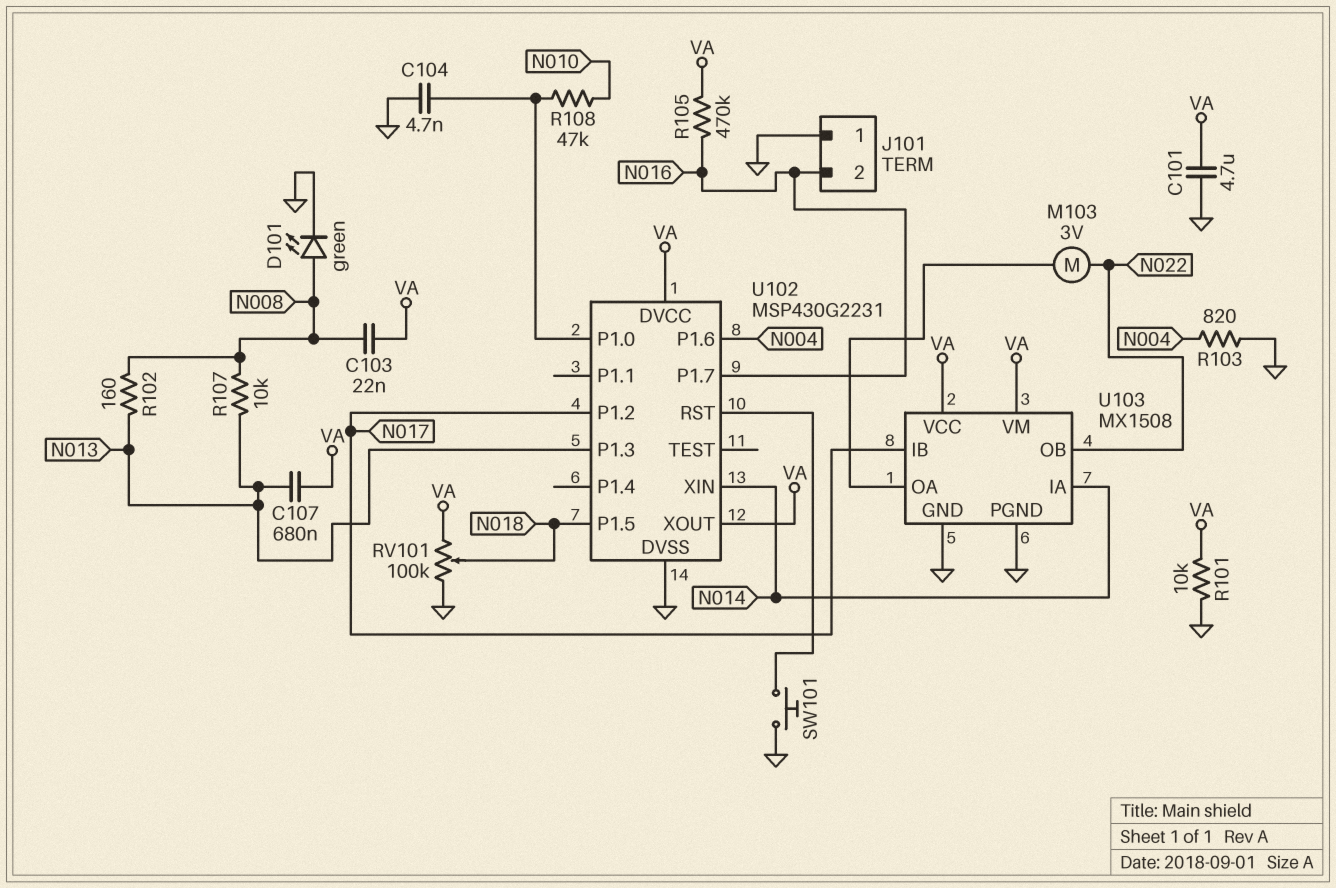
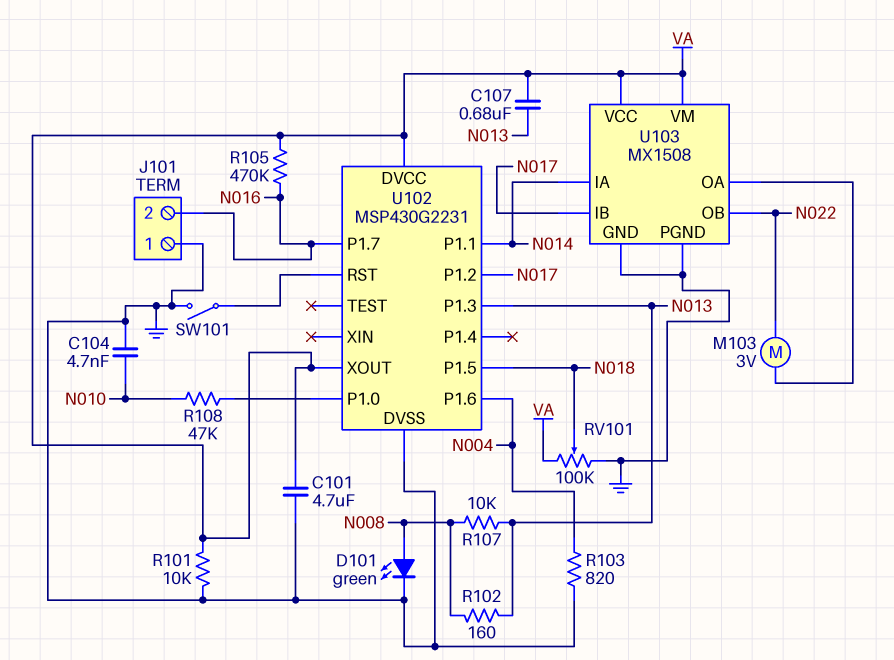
C103: 22nF (N008, VA) -> none
C104: 4.7nF (GND, U102/P1.0) -> 4.7nF (GND, N010)
SW101: button (GND, U102/RST) -> switch (GND, U102/RST)
U102 pin P1.1: none -> N014
U102 pin XIN: N014 -> none

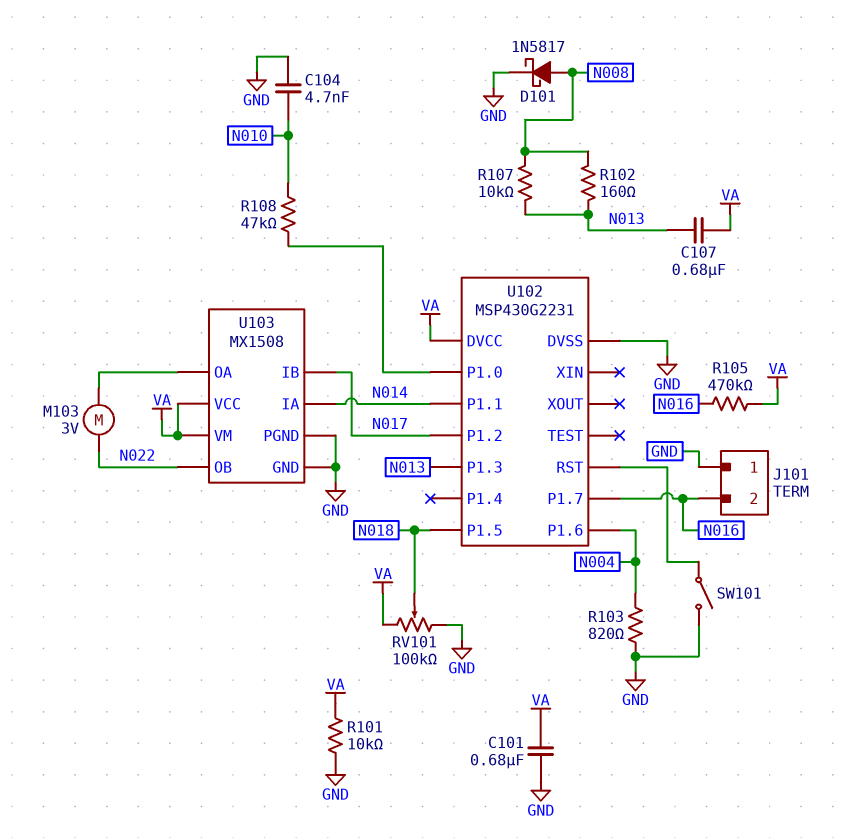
C101: 4.7uF (GND, VA) -> 680nF (GND, VA)
D101: LED green (A N008, K GND) -> schottky 1N5817 (A N008, K GND)
U102 pin XOUT: VA -> none

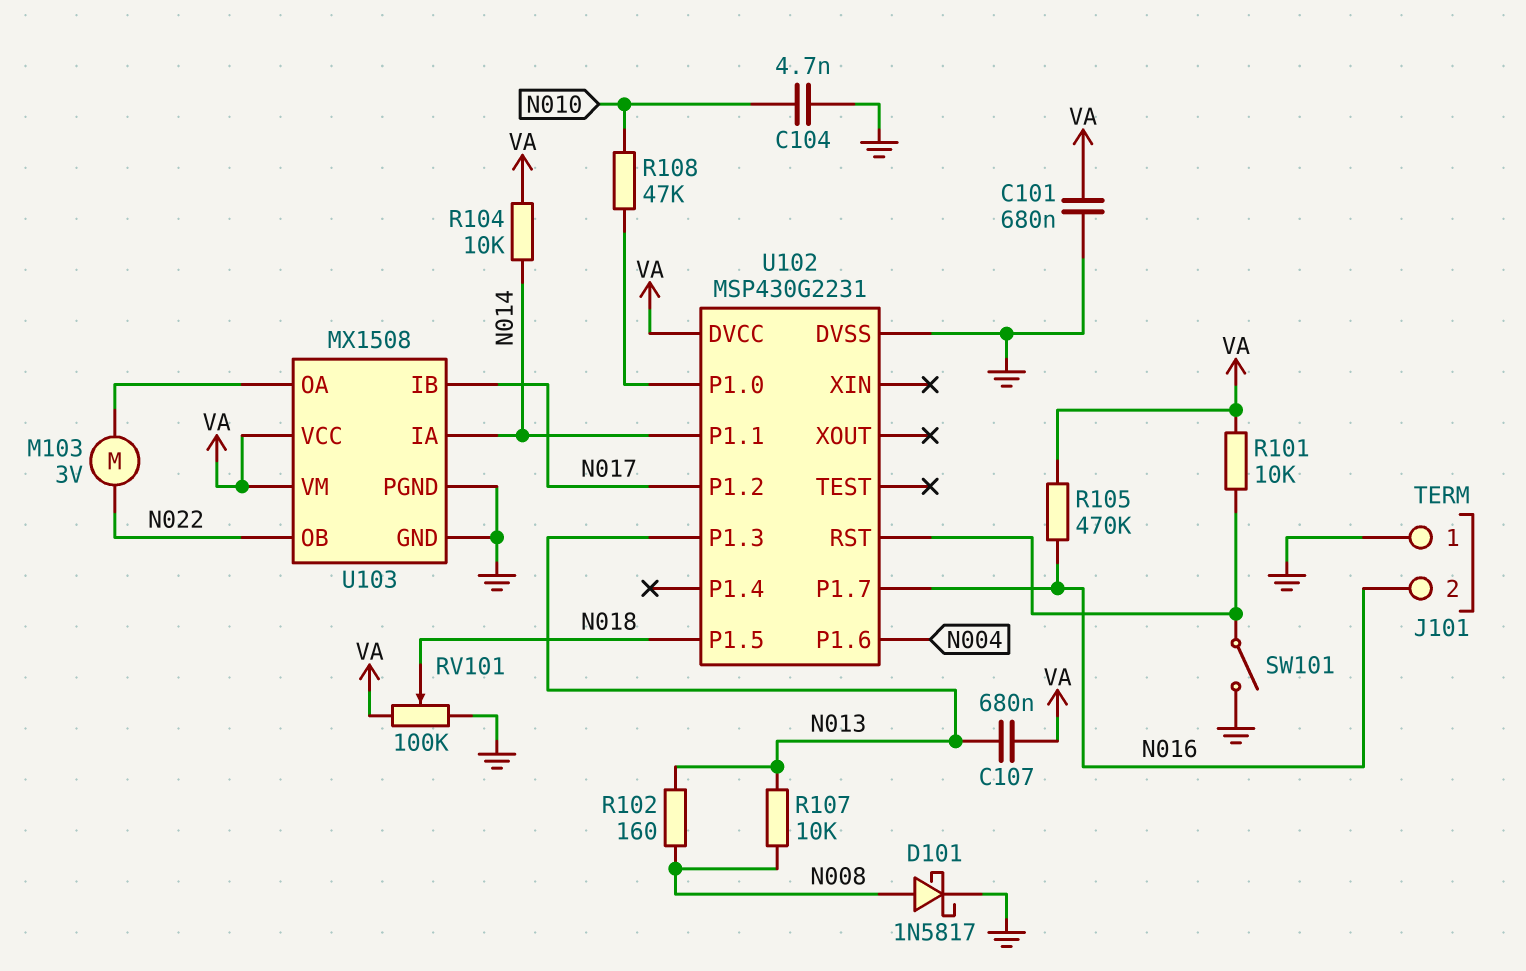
R101: 10k (GND, VA) -> 10k (U102/RST, VA)
R103: 820 (GND, N004) -> none
R104: none -> 10k (N014, VA)

